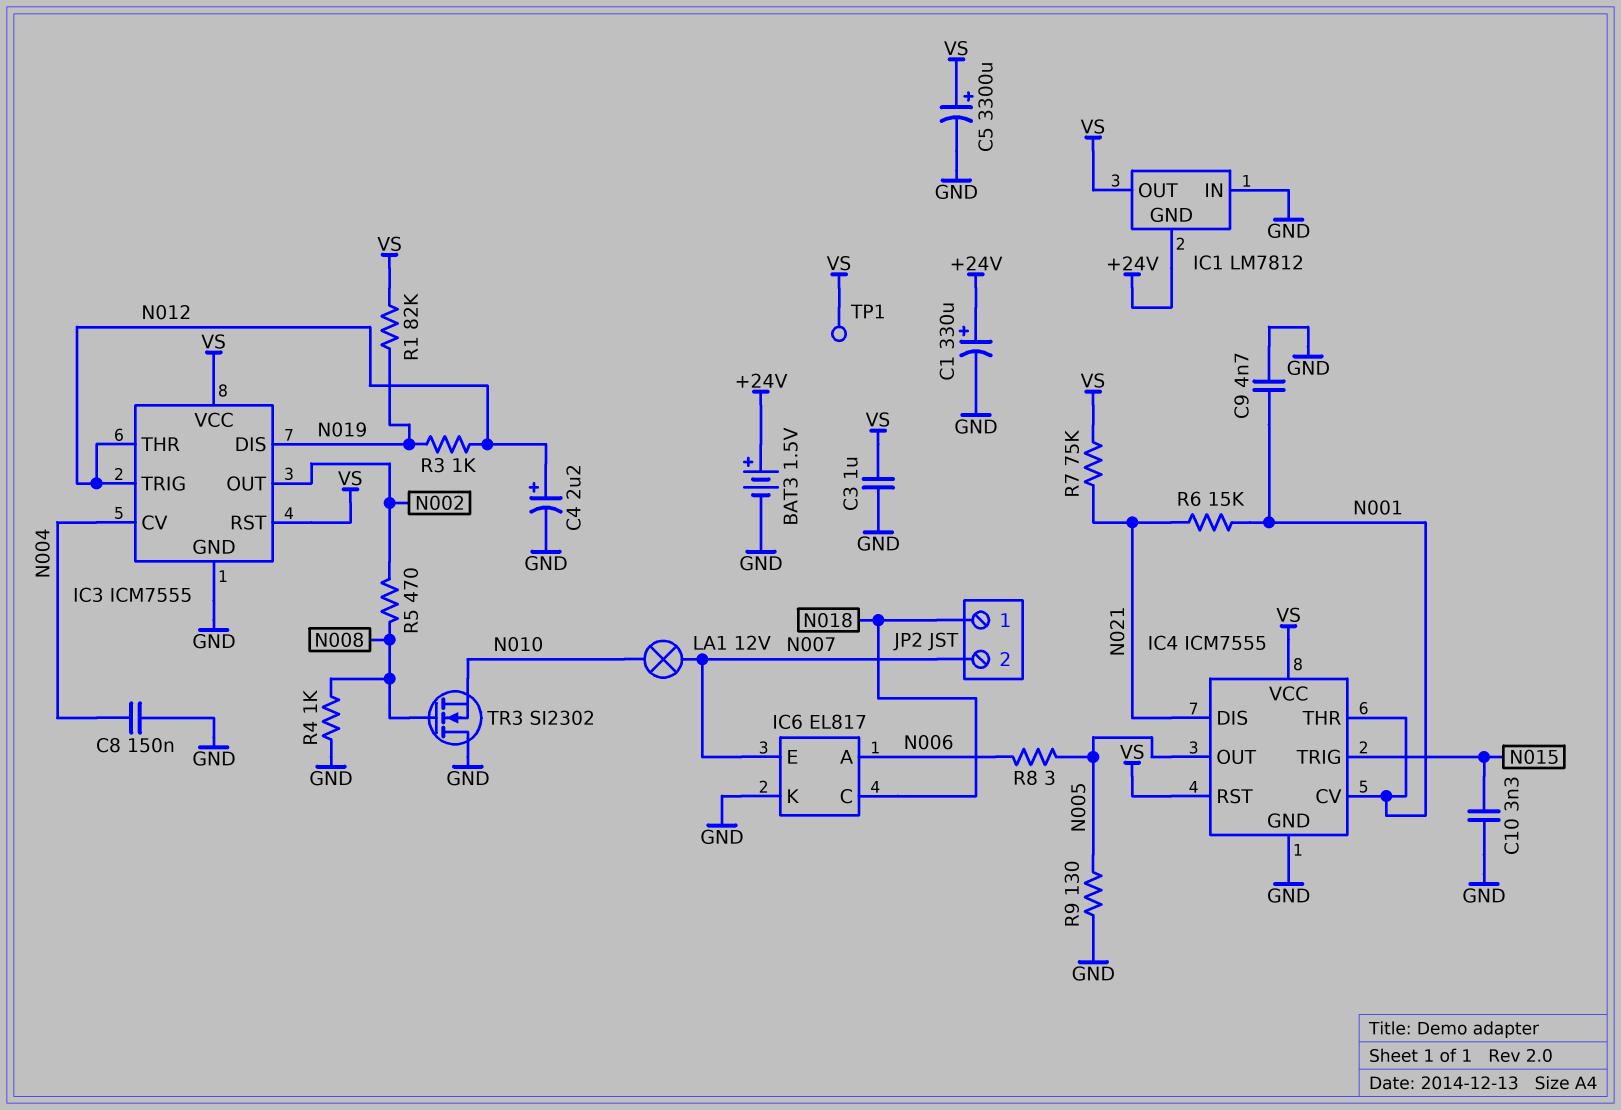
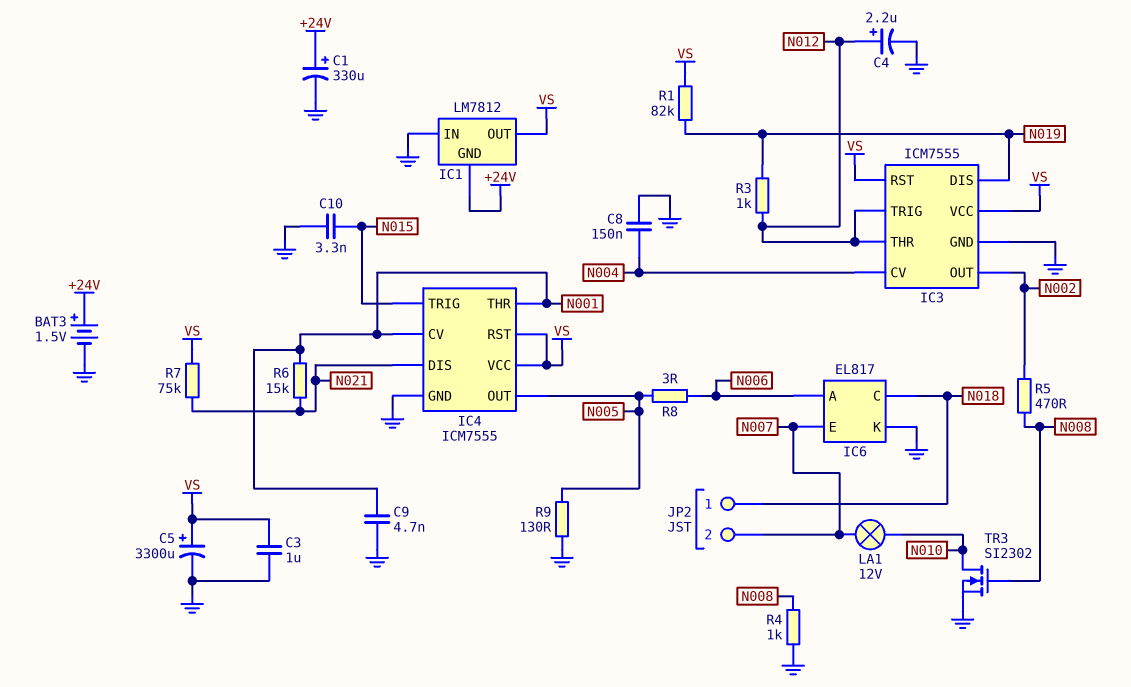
TP1: test point (VS) -> none
TR3: NMOS SI2302 (G N008, D GND, S N010) -> NMOS SI2302 (G N008, D N010, S GND)

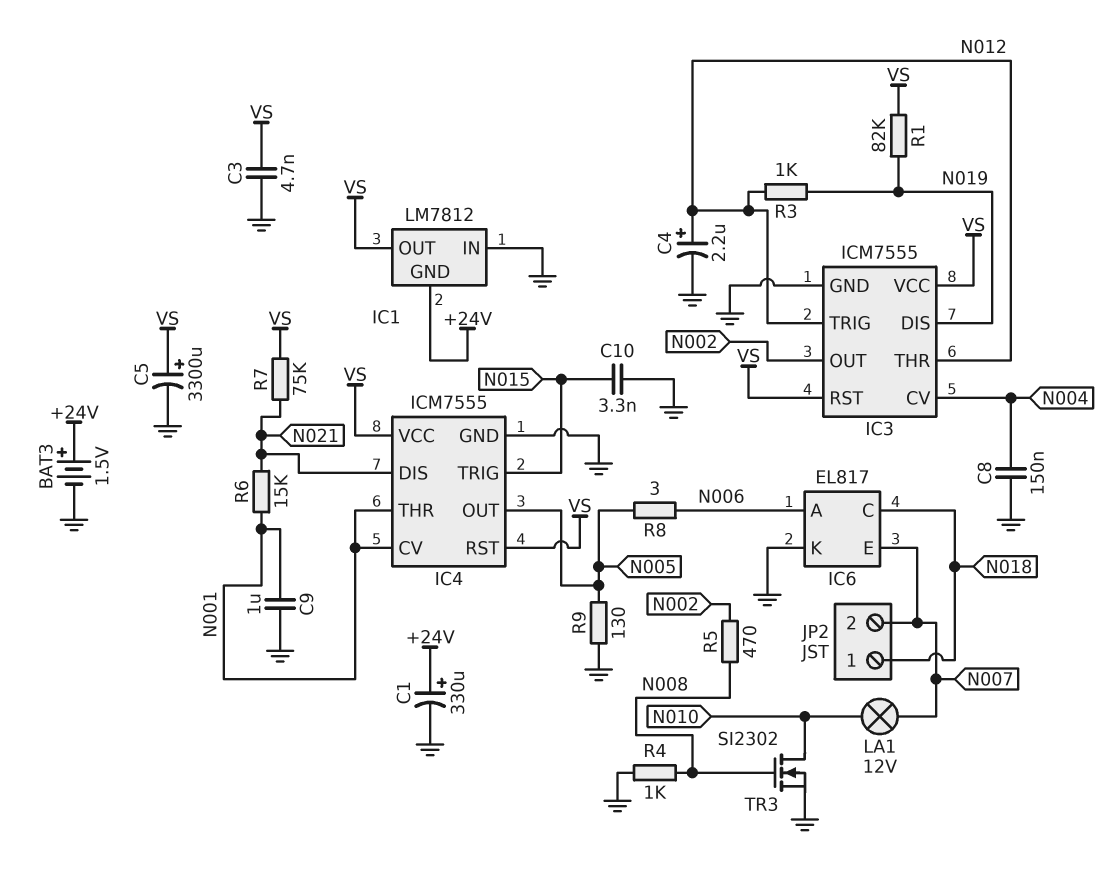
C3: 1uF (GND, VS) -> 4.7nF (GND, VS)
C9: 4.7nF (GND, N001) -> 1uF (GND, N001)

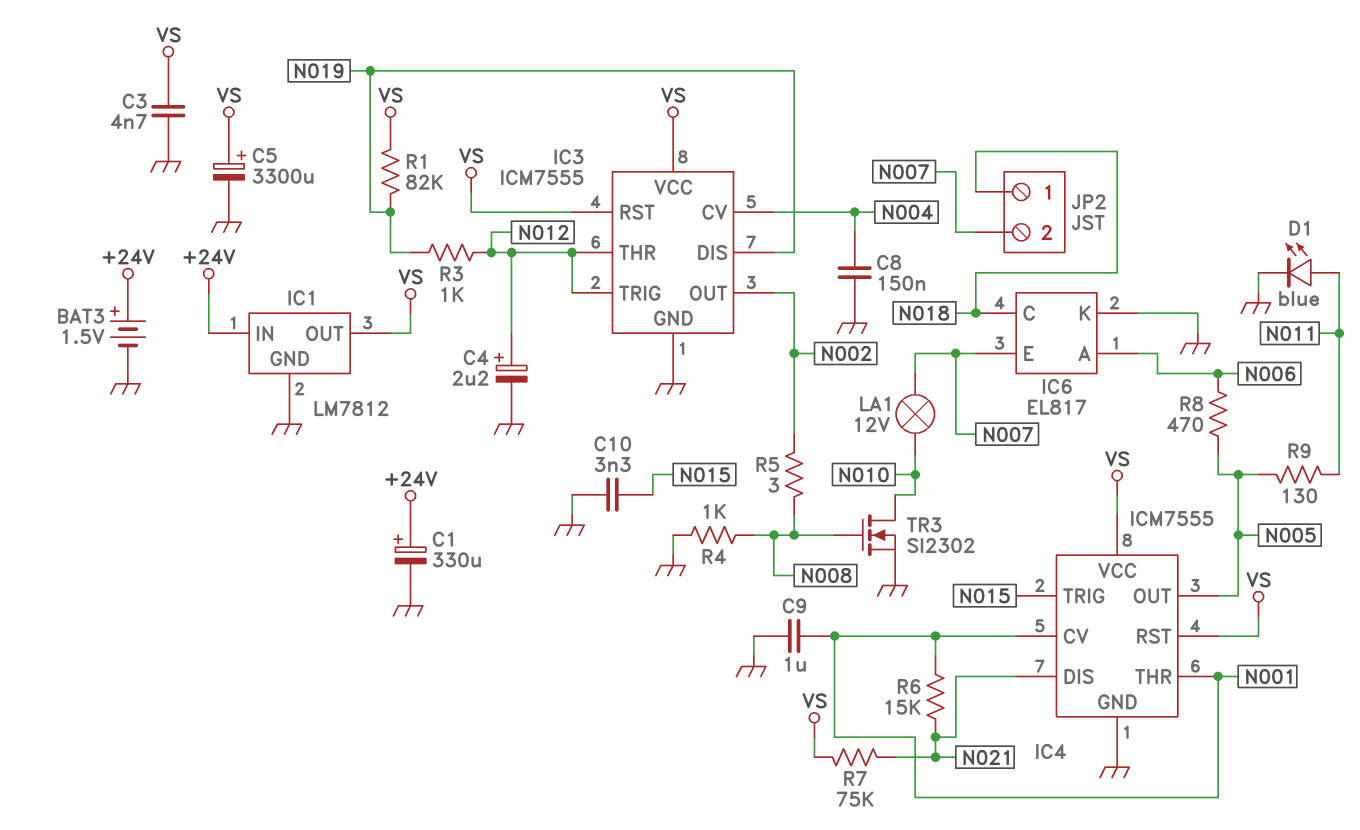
D1: none -> LED blue (A N011, K GND)
IC1 pin GND: +24V -> GND
IC1 pin IN: GND -> +24V
R5: 470 (N002, N008) -> 3 (N002, N008)
R8: 3 (N005, N006) -> 470 (N005, N006)
R9: 130 (GND, N005) -> 130 (N005, N011)

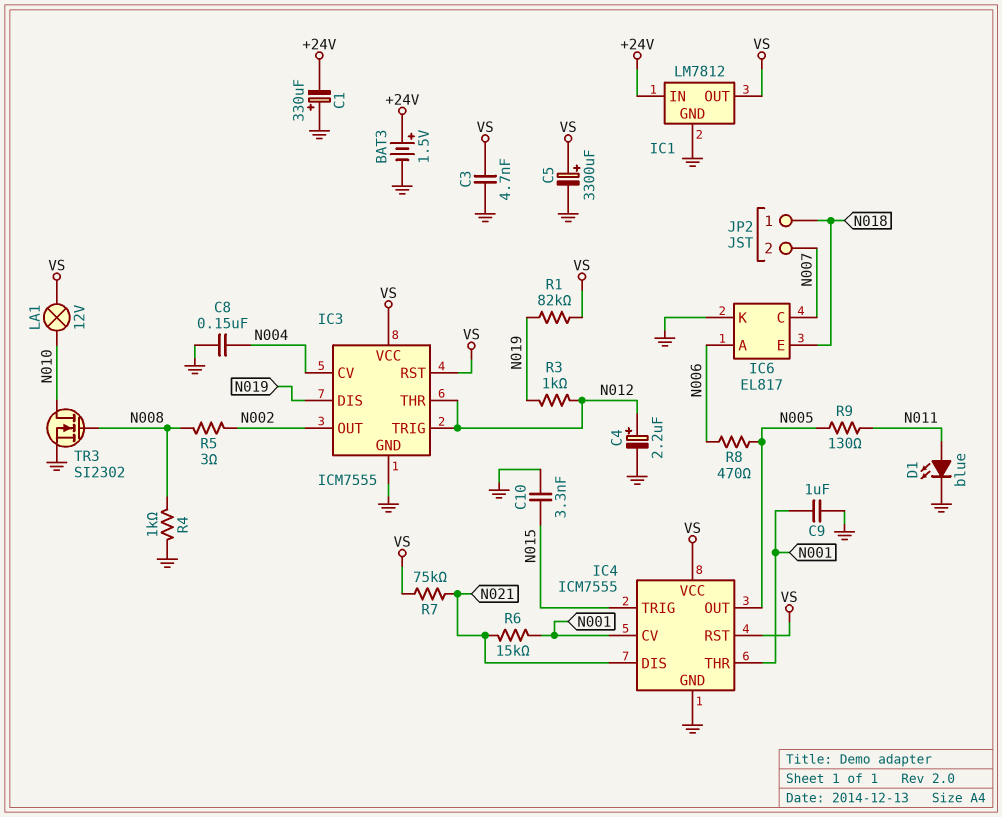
C1: 330uF (plus +24V, minus GND) -> 330uF (plus GND, minus +24V)
IC6 pin C: N018 -> N007
IC6 pin E: N007 -> N018
LA1: lamp 12V (N007, N010) -> lamp 12V (N010, VS)

